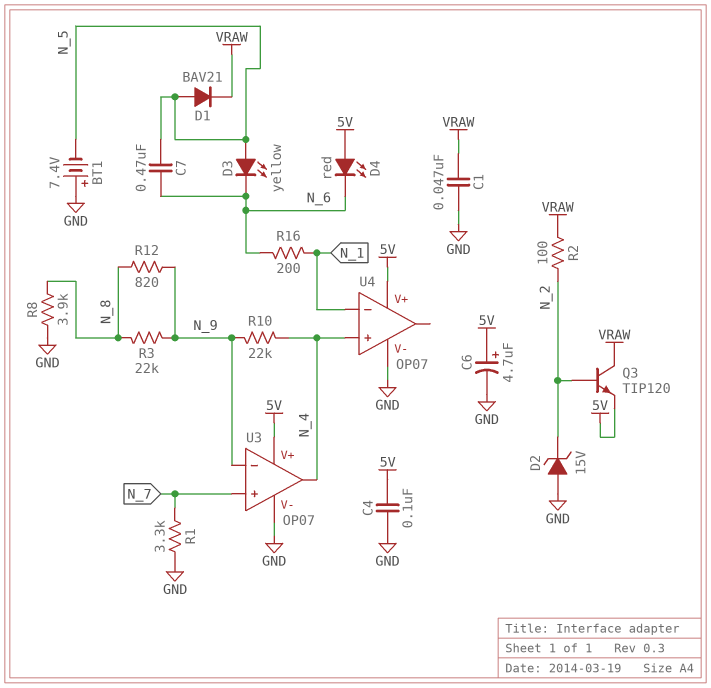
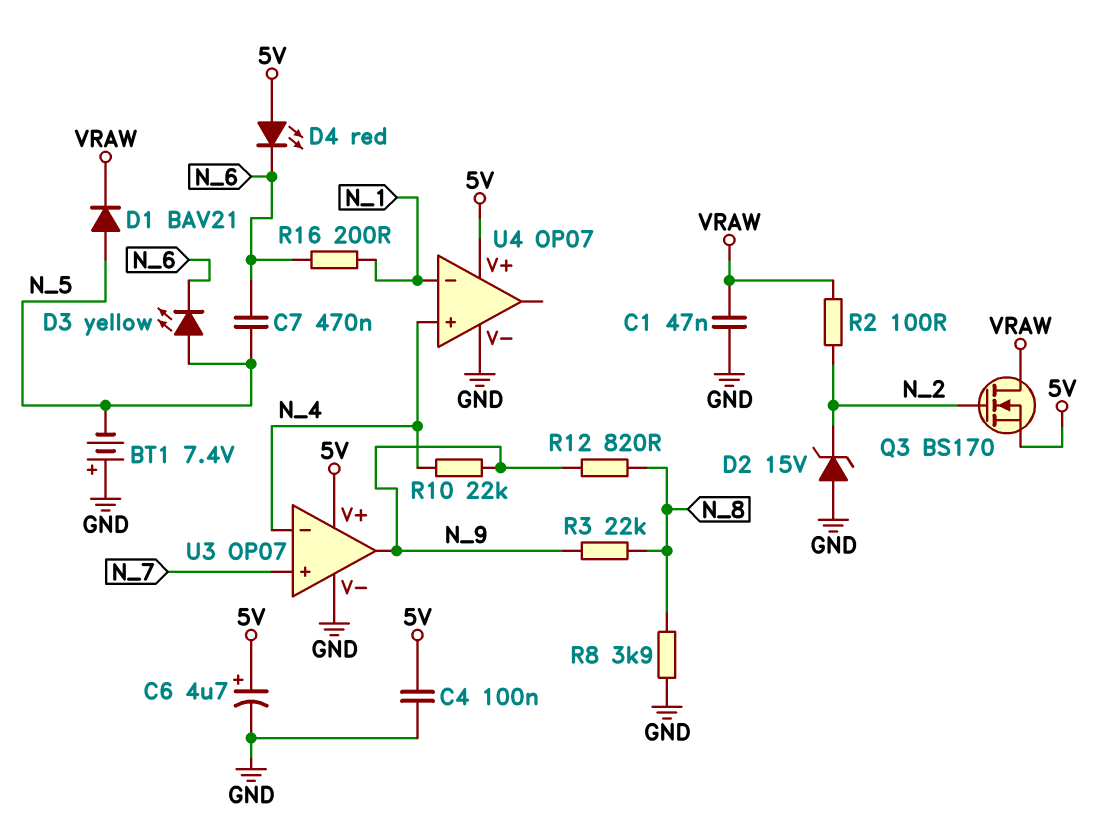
Q3: NPN TIP120 (B N_2, C VRAW, E 5V) -> NMOS BS170 (G N_2, D VRAW, S 5V)
R1: 3.3k (GND, N_7) -> none
U3 pin in-: N_9 -> N_4
U3 pin out: N_4 -> N_9

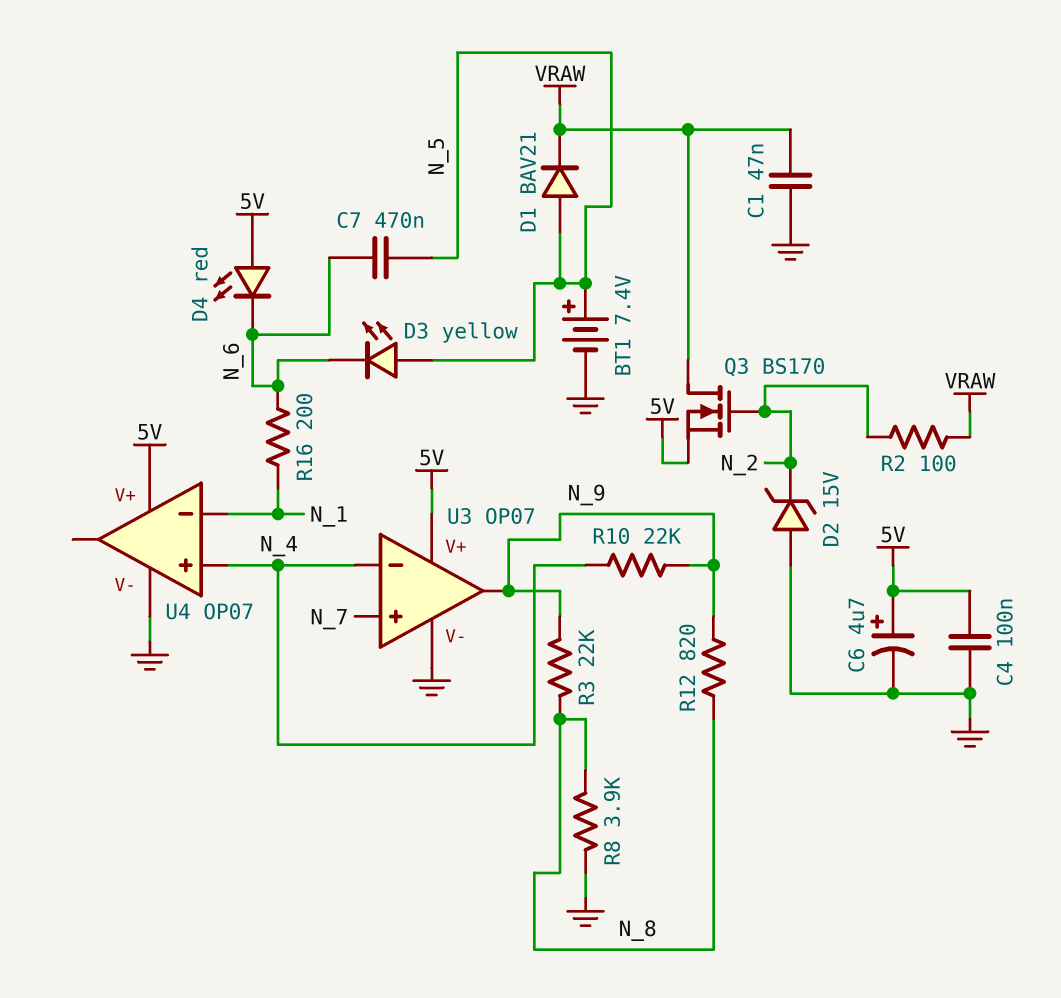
BT1: 7.4V (plus GND, minus N_5) -> 7.4V (plus N_5, minus GND)

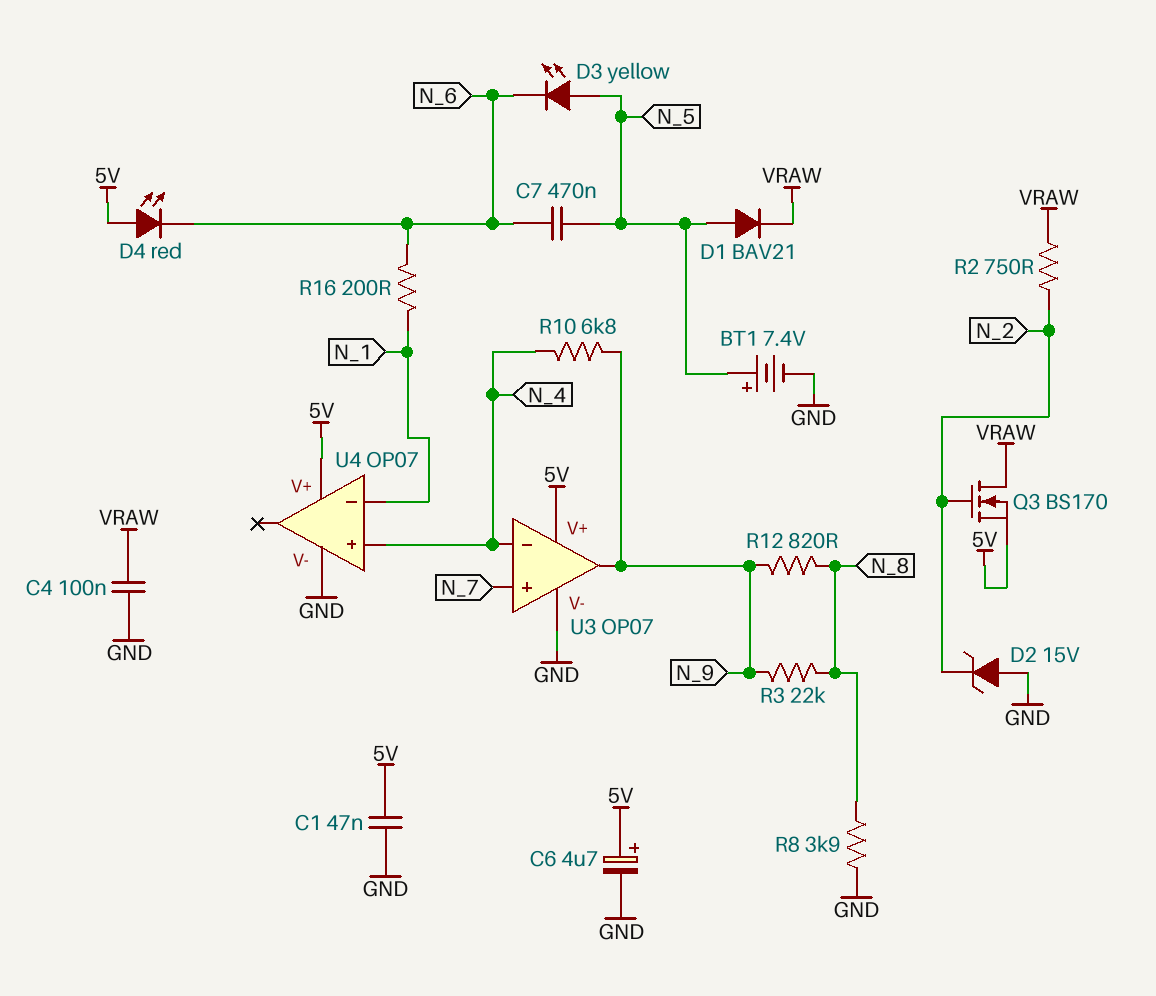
C1: 47nF (GND, VRAW) -> 47nF (5V, GND)
C4: 100nF (5V, GND) -> 100nF (GND, VRAW)
R2: 100 (N_2, VRAW) -> 750 (N_2, VRAW)
R10: 22k (N_4, N_9) -> 6.8k (N_4, N_9)

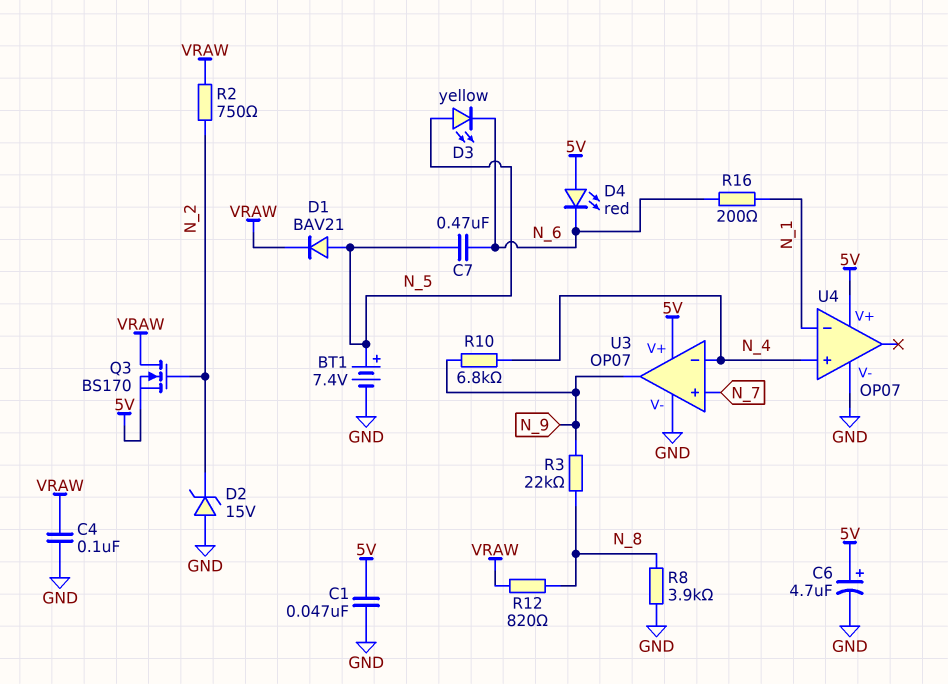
R12: 820 (N_8, N_9) -> 820 (N_8, VRAW)

